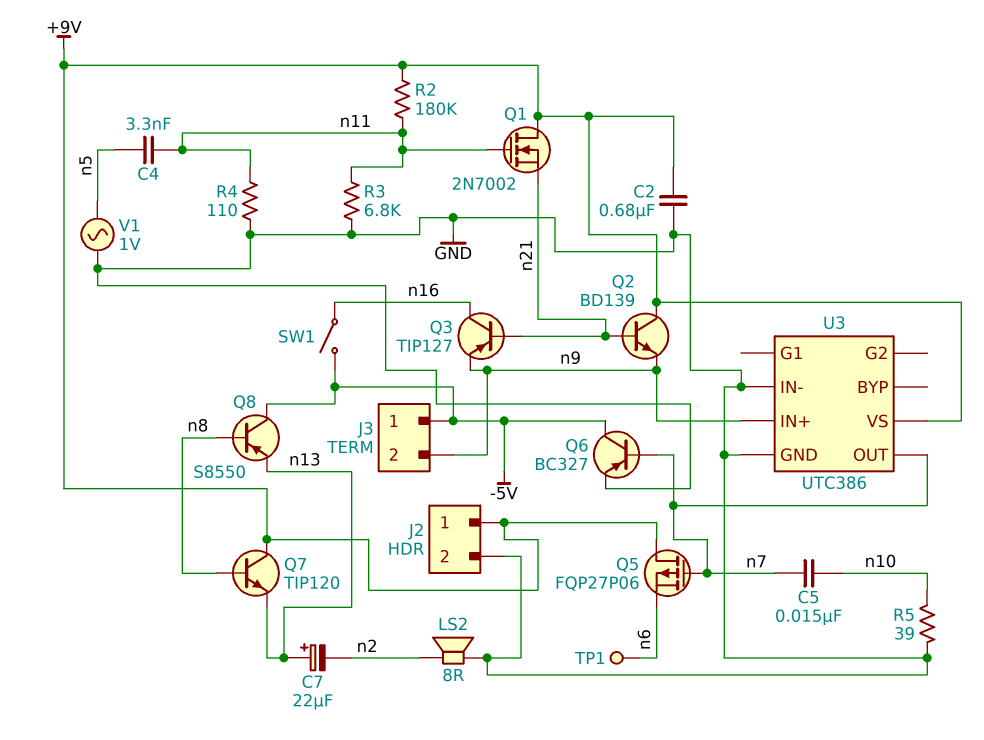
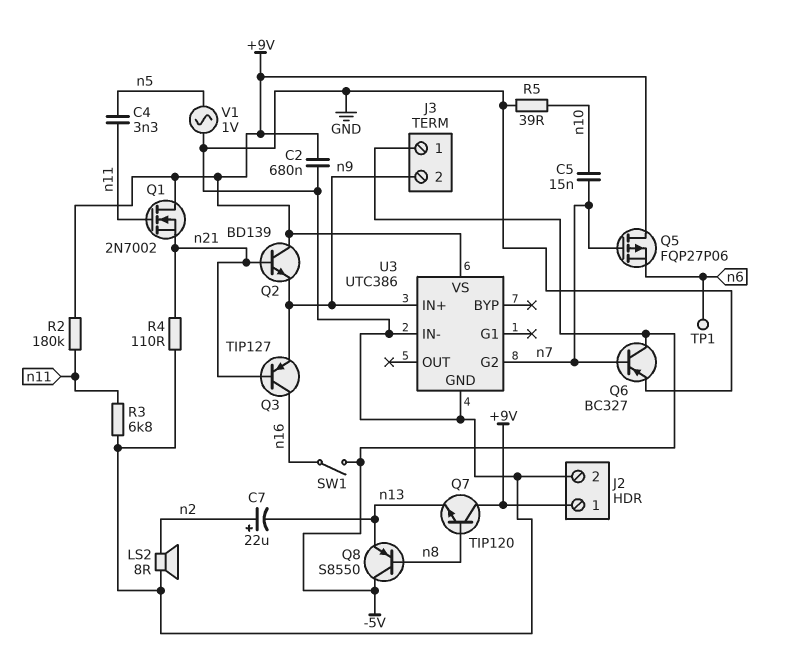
C7: 22uF (plus n13, minus n2) -> 22uF (plus n2, minus n13)
R4: 110 (GND, n11) -> 110 (GND, n21)
U3 pin G2: none -> n7
U3 pin OUT: n7 -> none

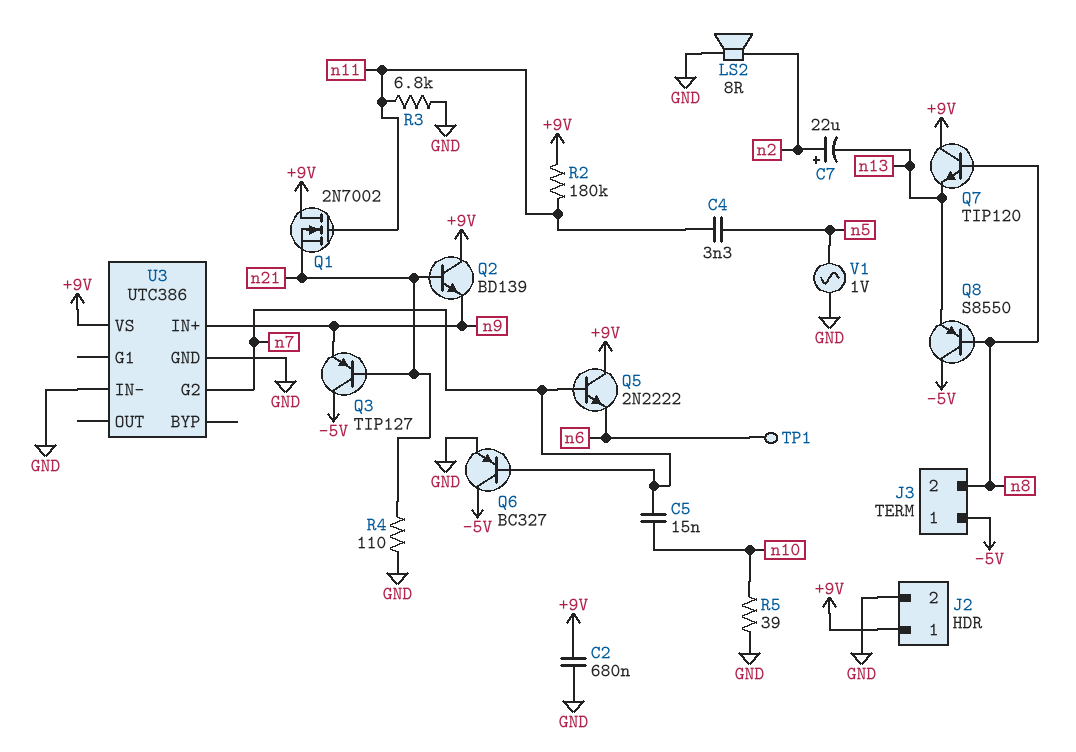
J3 pin 2: n9 -> n8
Q3: PNP TIP127 (B n21, C n16, E n9) -> PNP TIP127 (B n21, C -5V, E n9)
Q5: PMOS FQP27P06 (G n7, D +9V, S n6) -> NPN 2N2222 (B n7, C +9V, E n6)
SW1: switch (-5V, n16) -> none

